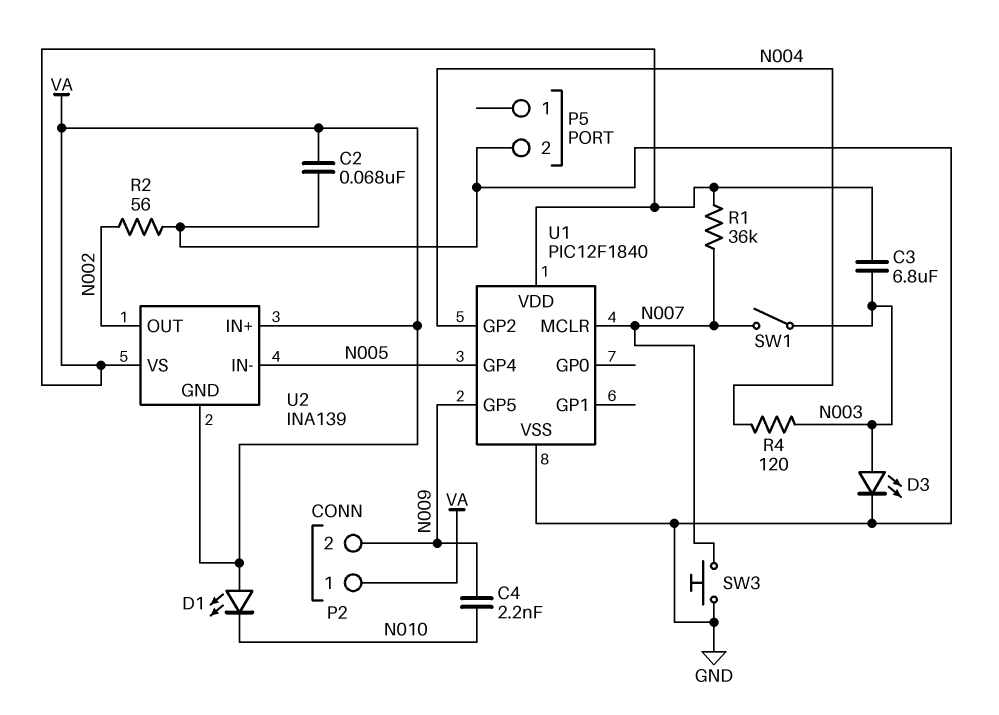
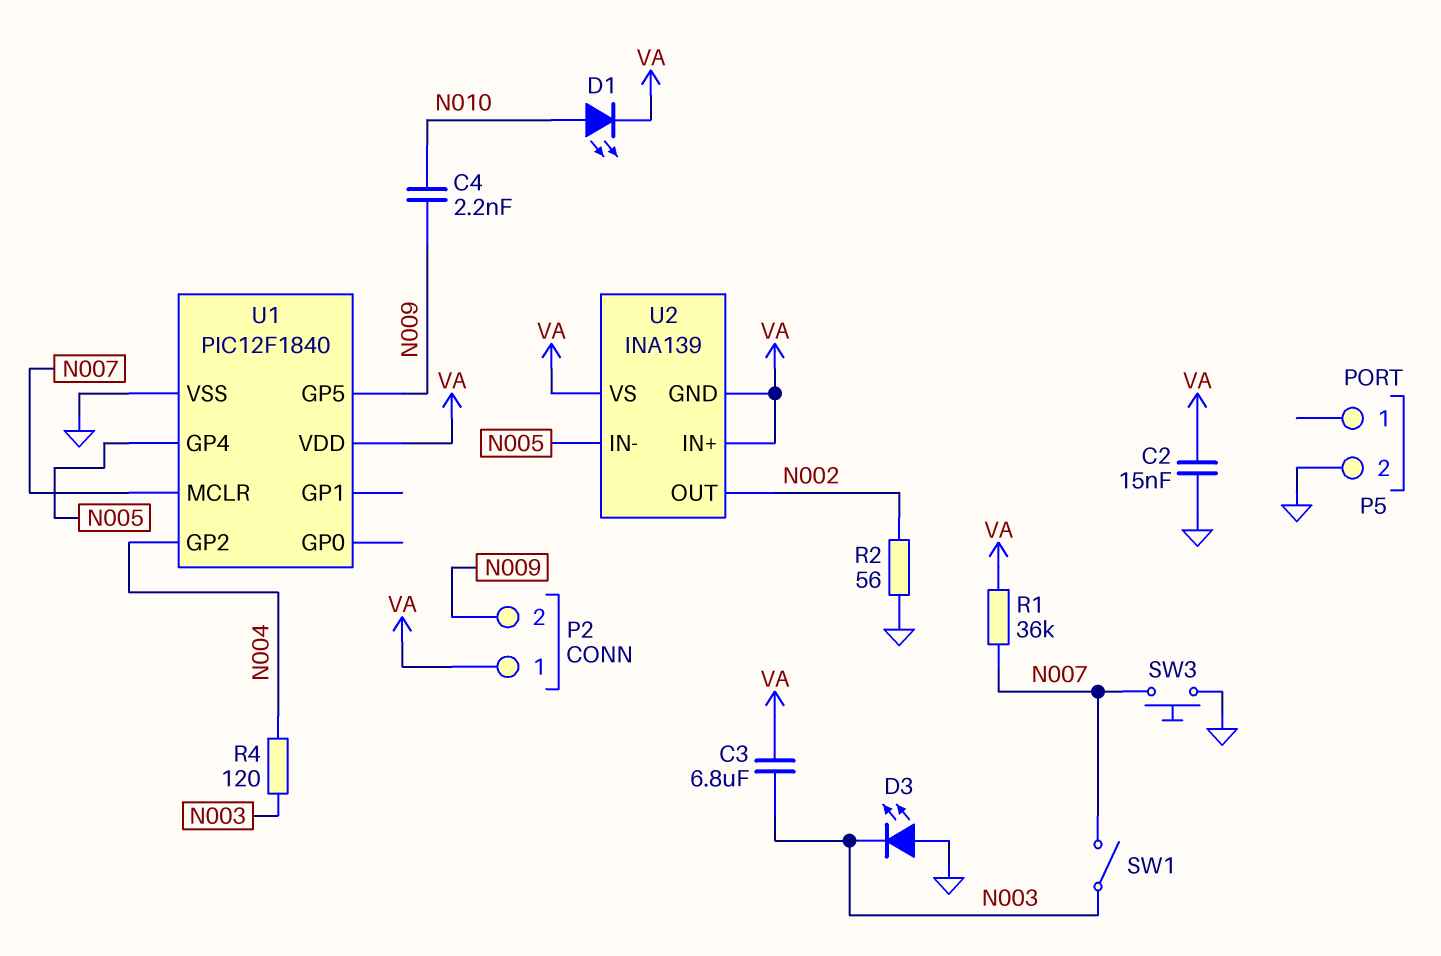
C2: 68nF (GND, VA) -> 15nF (GND, VA)
D1: LED (A VA, K N010) -> LED (A N010, K VA)
D3: LED (A N003, K GND) -> LED (A GND, K N003)

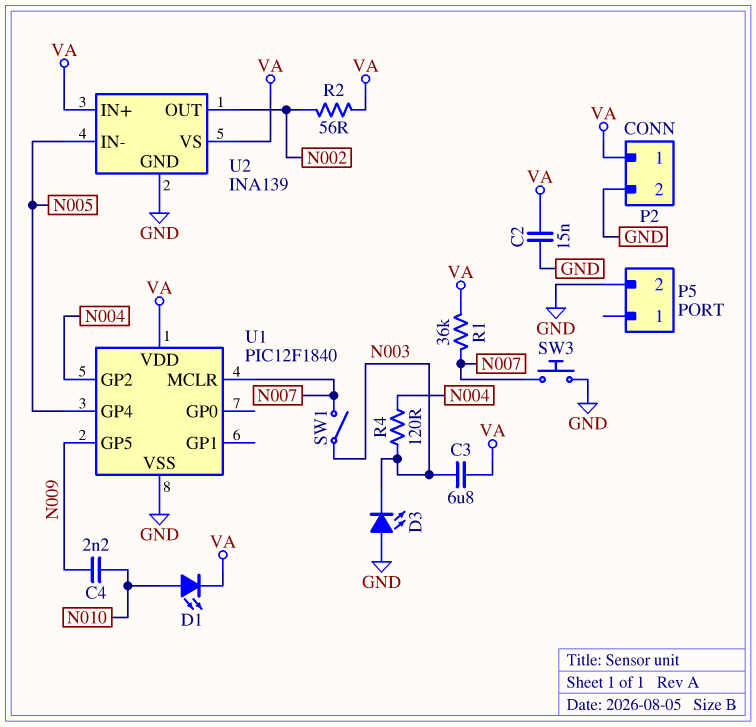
P2 pin 2: N009 -> GND
R2: 56 (GND, N002) -> 56 (N002, VA)
U2 pin GND: VA -> GND

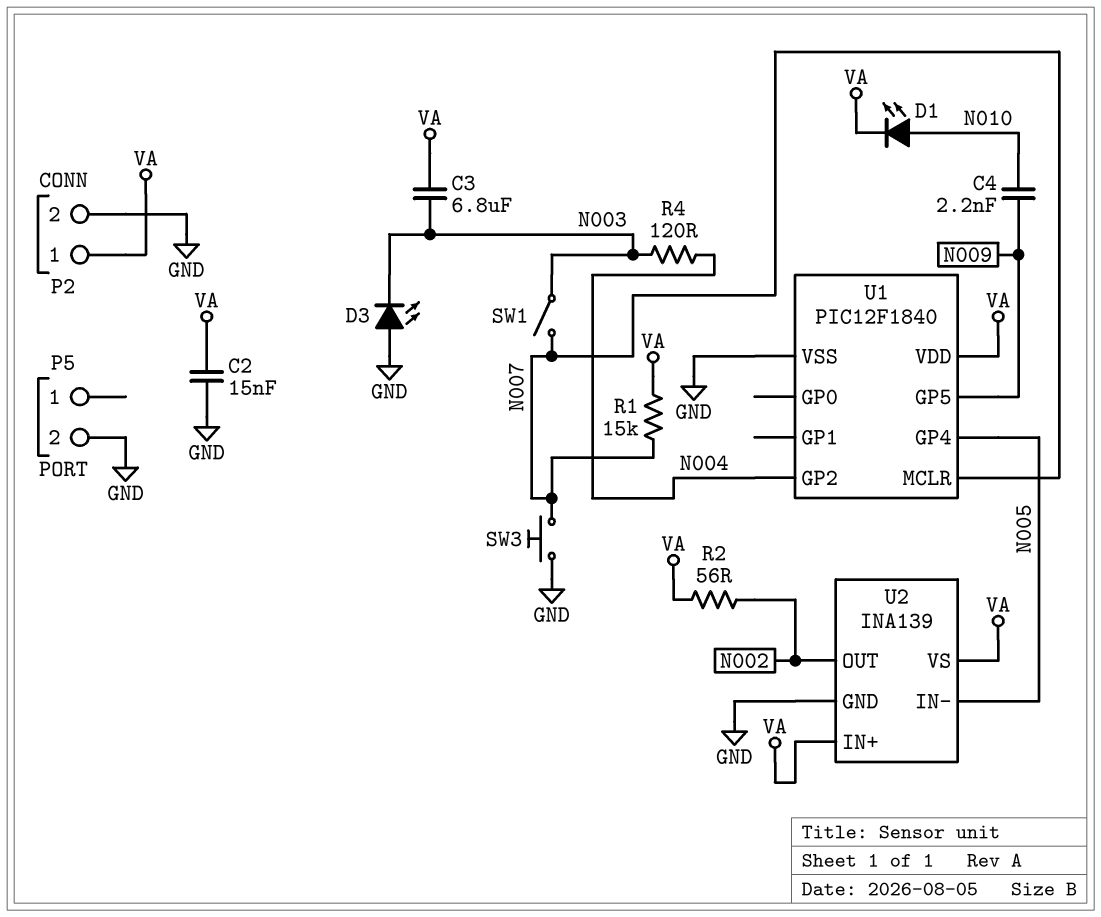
R1: 36k (N007, VA) -> 15k (N007, VA)

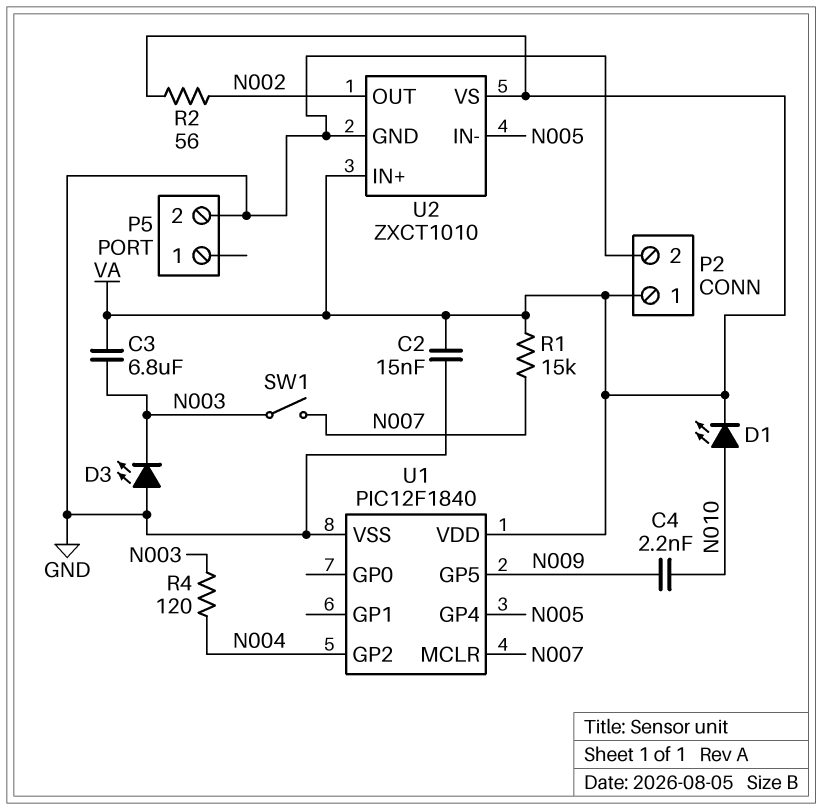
SW3: button (GND, N007) -> none
U2: INA139 -> ZXCT1010

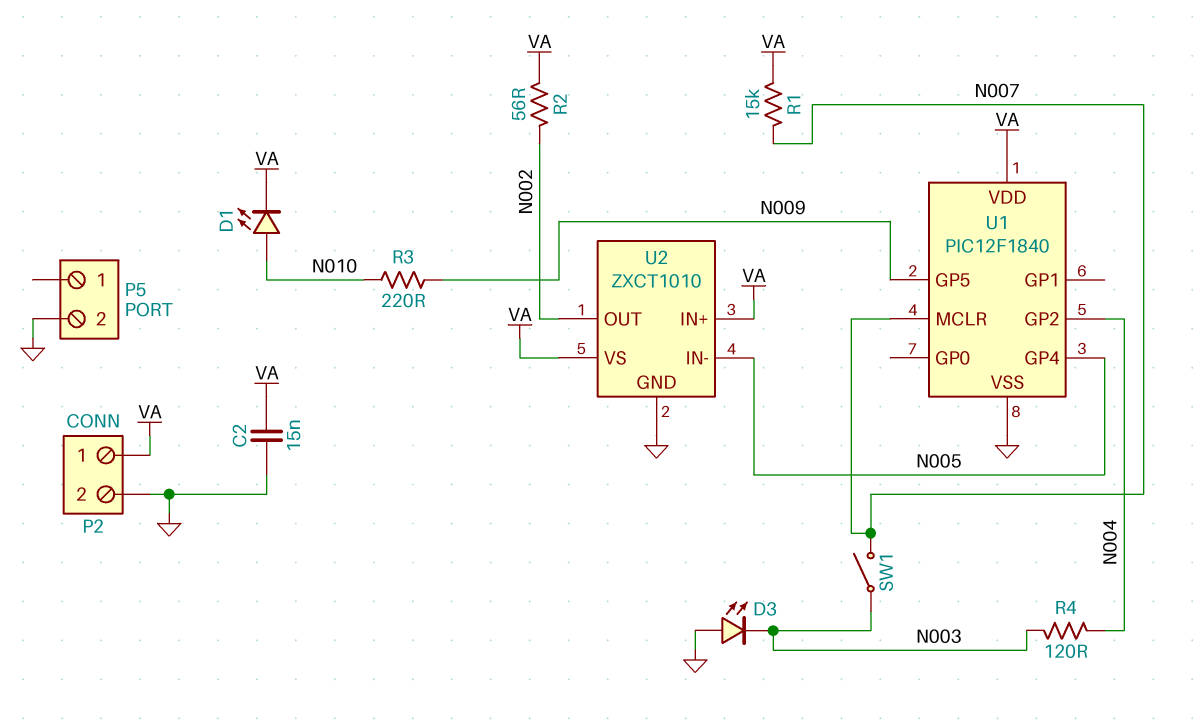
C3: 6.8uF (N003, VA) -> none
C4: 2.2nF (N009, N010) -> none
R3: none -> 220 (N009, N010)

